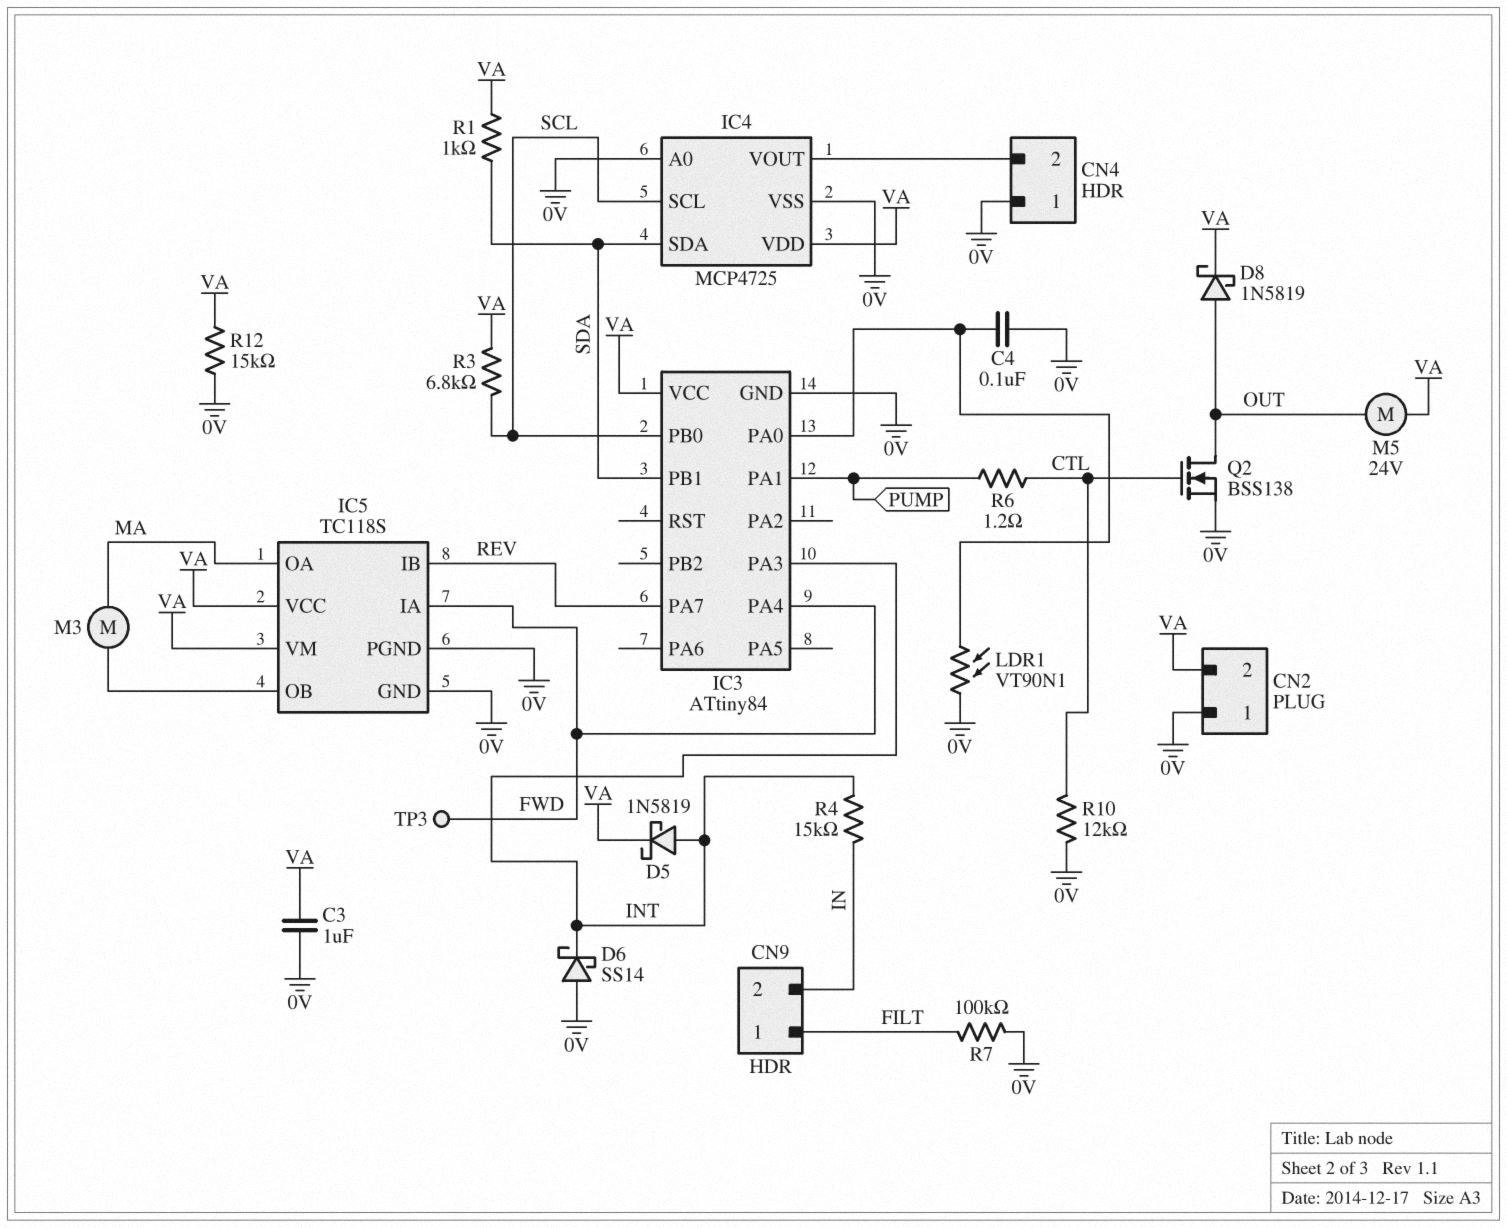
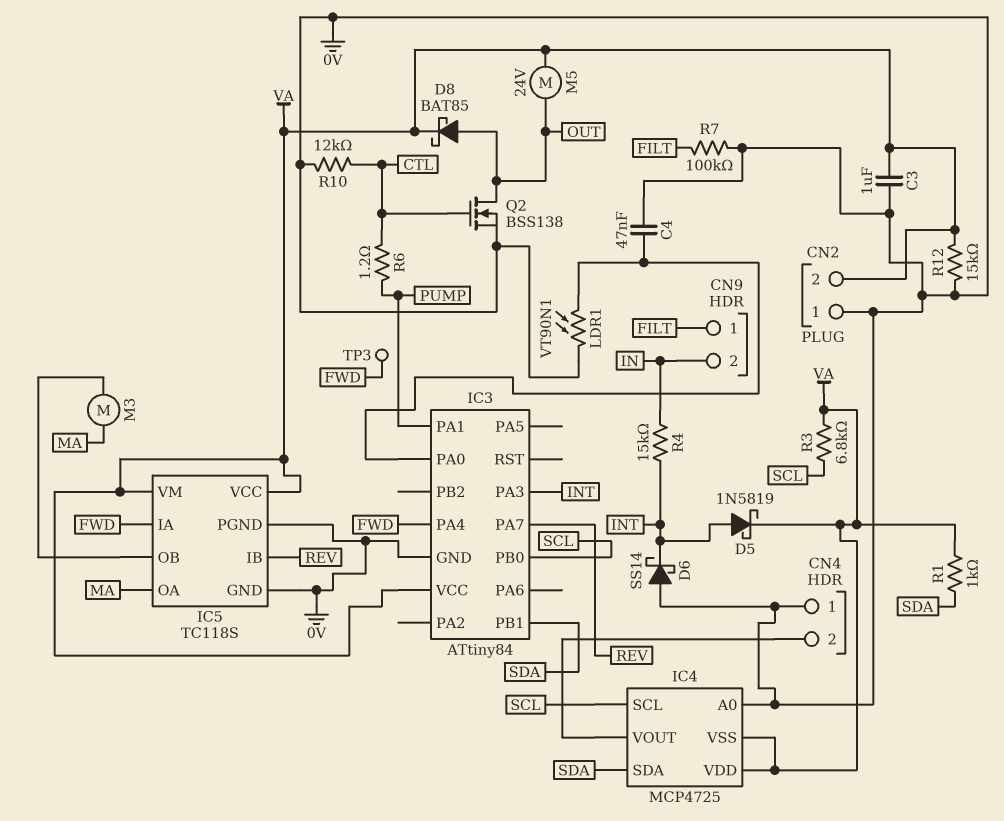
C4: 100nF (0V, IC3/PA0) -> 47nF (0V, IC3/PA0)
D8: schottky 1N5819 (A OUT, K VA) -> schottky BAT85 (A OUT, K VA)
IC4 pin VSS: 0V -> VA

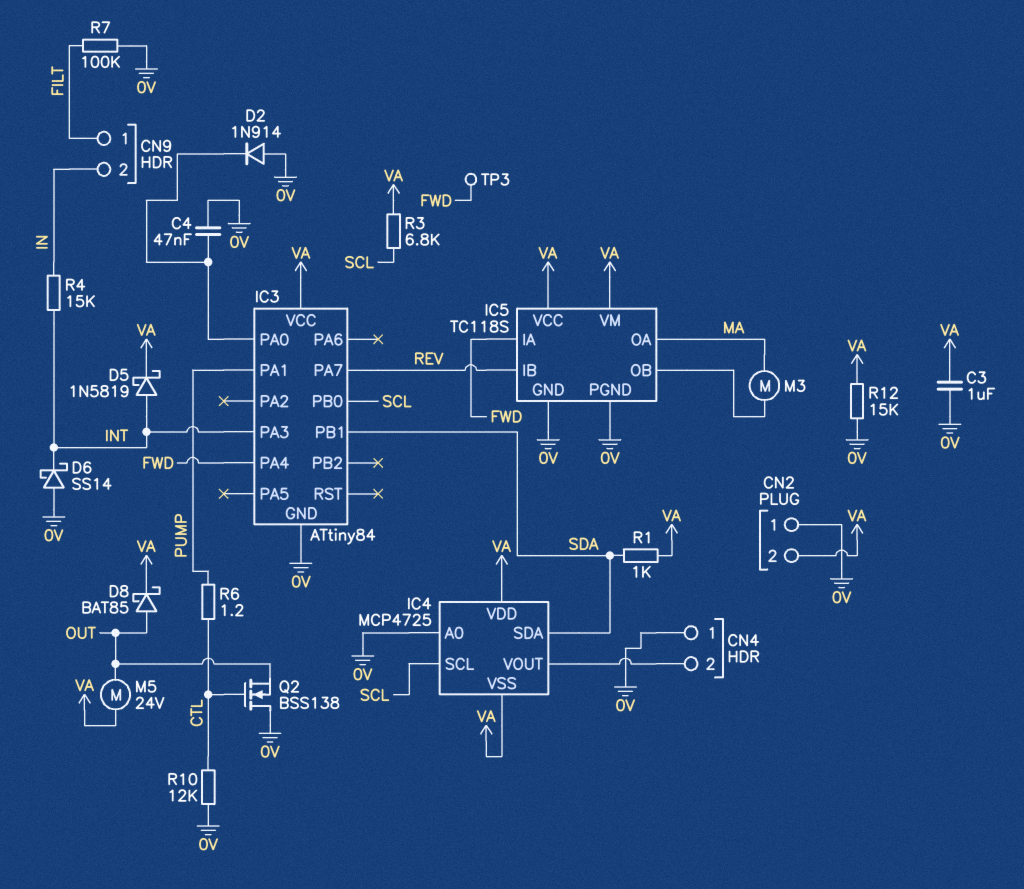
D2: none -> diode 1N914 (A 0V, K IC3/PA0)
LDR1: VT90N1 (0V, IC3/PA0) -> none
Q2: NMOS BSS138 (G CTL, D OUT, S 0V) -> NMOS BSS138 (G CTL, D 0V, S OUT)

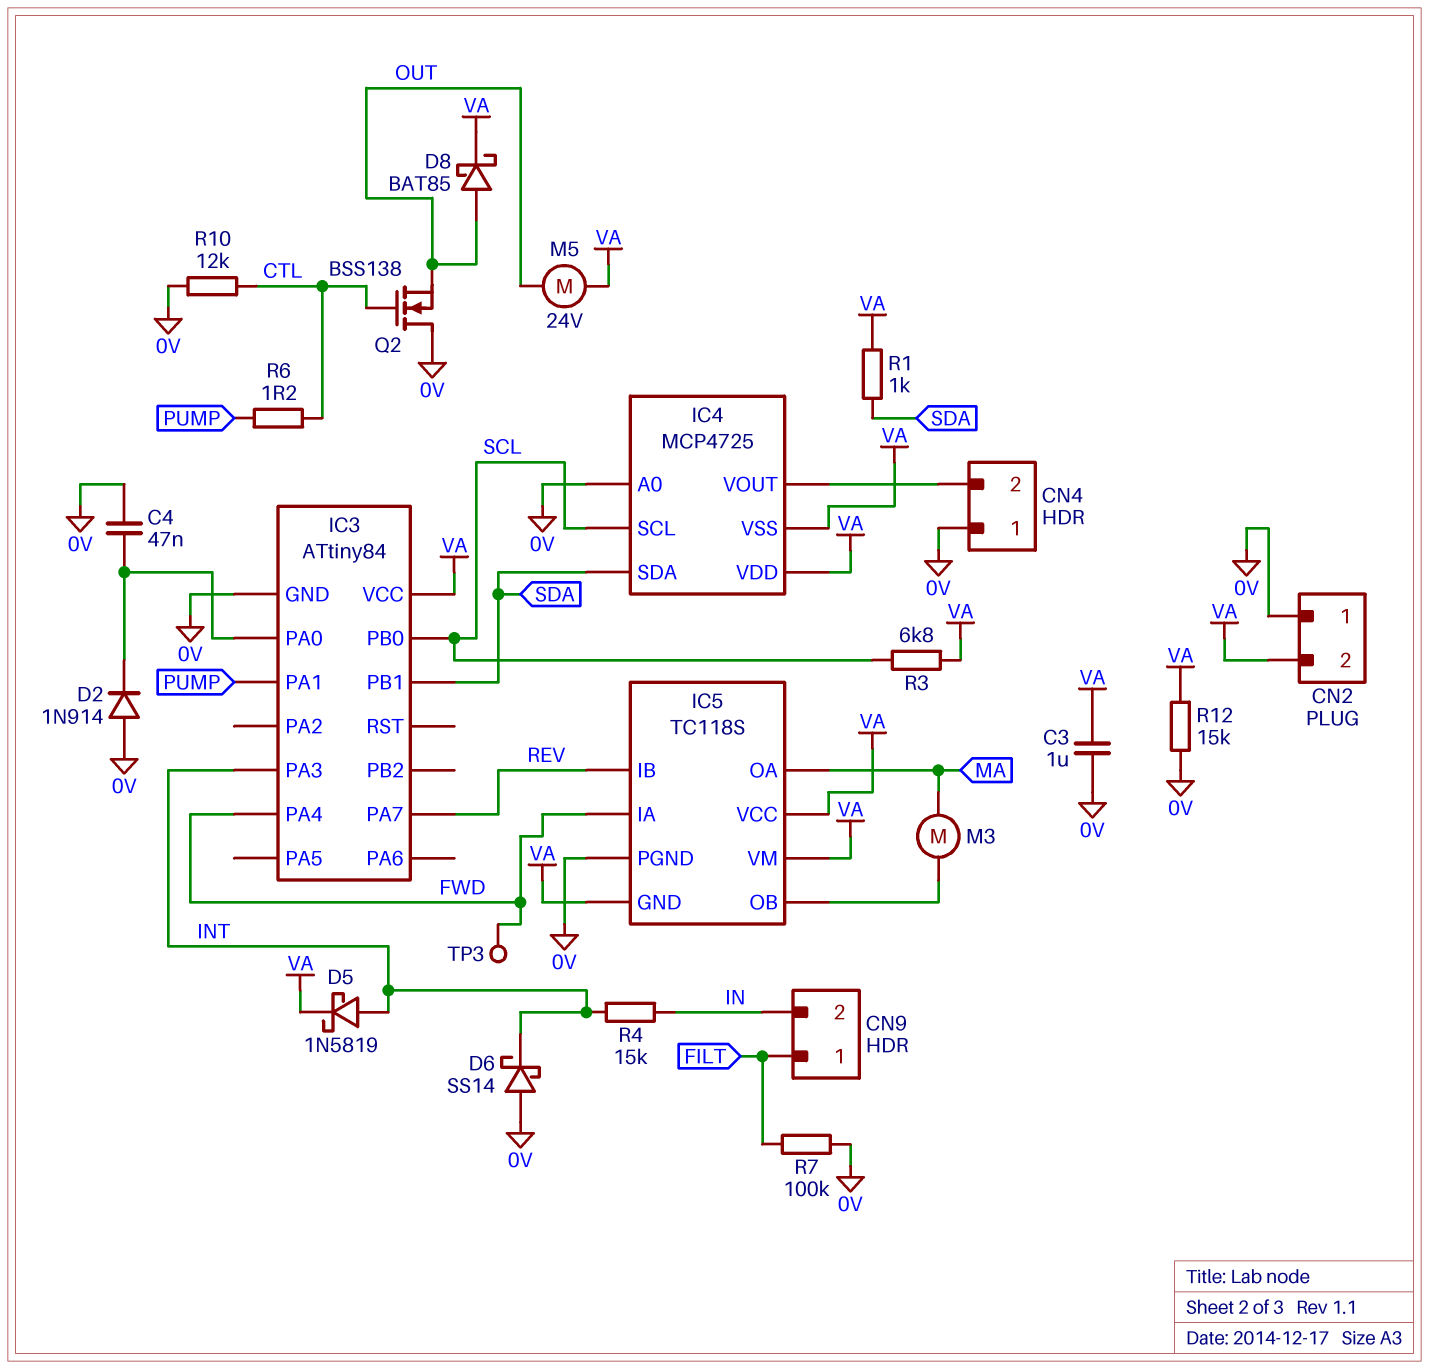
IC5 pin GND: 0V -> VA

